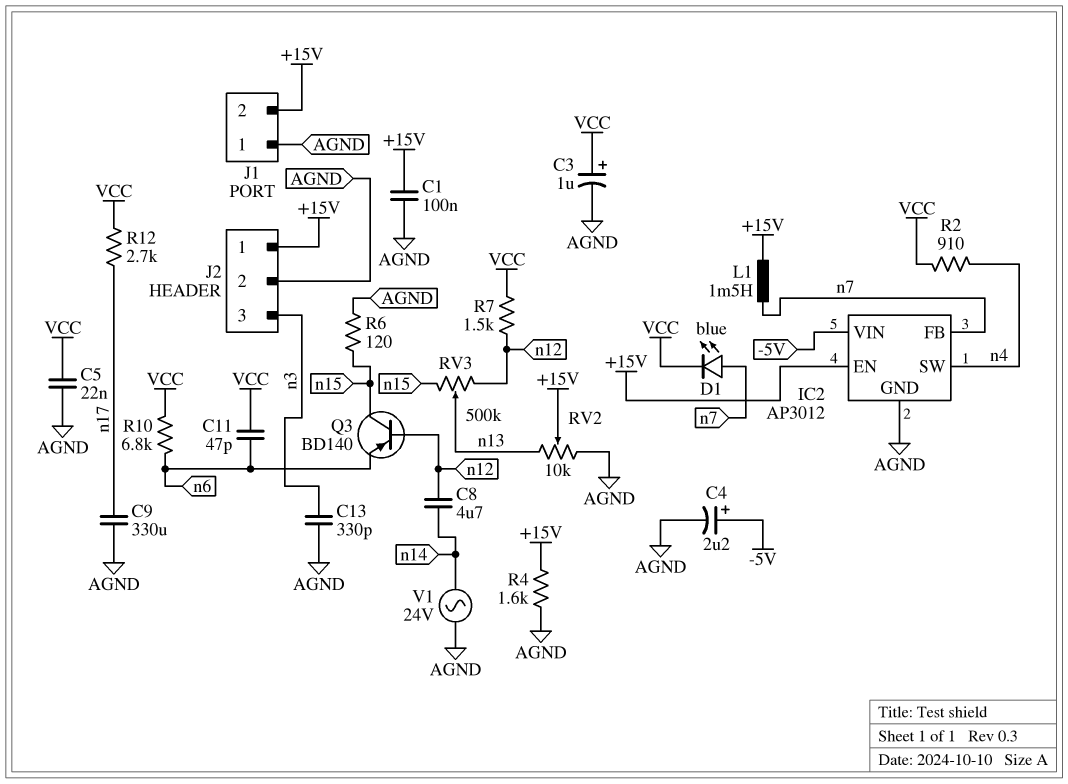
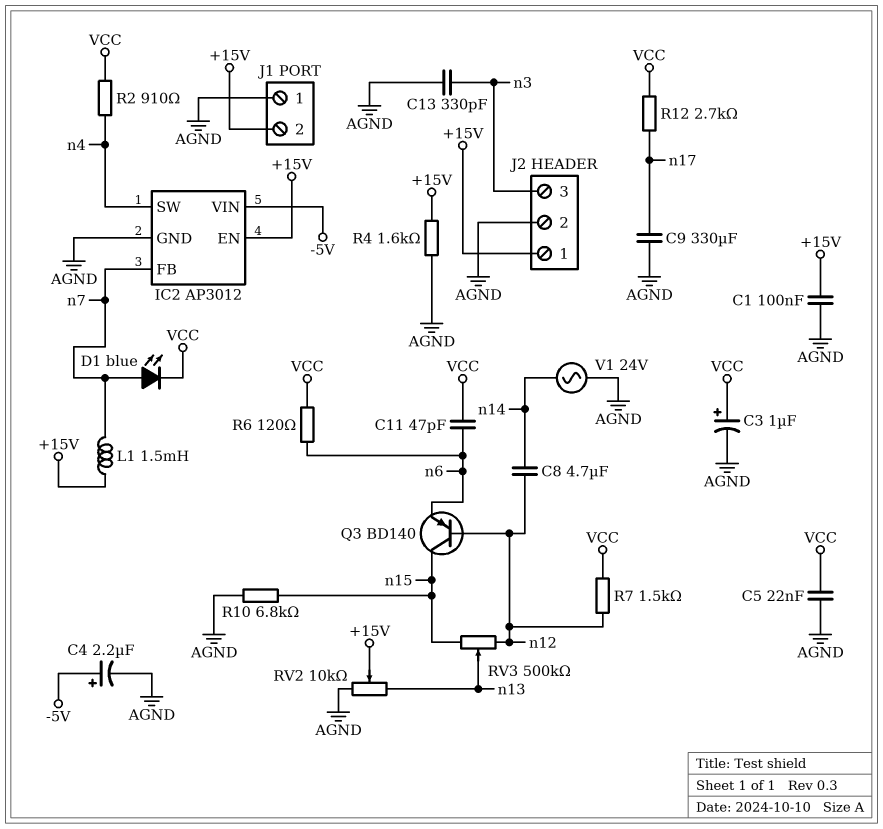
R6: 120 (AGND, n15) -> 120 (VCC, n6)
R10: 6.8k (VCC, n6) -> 6.8k (AGND, n15)

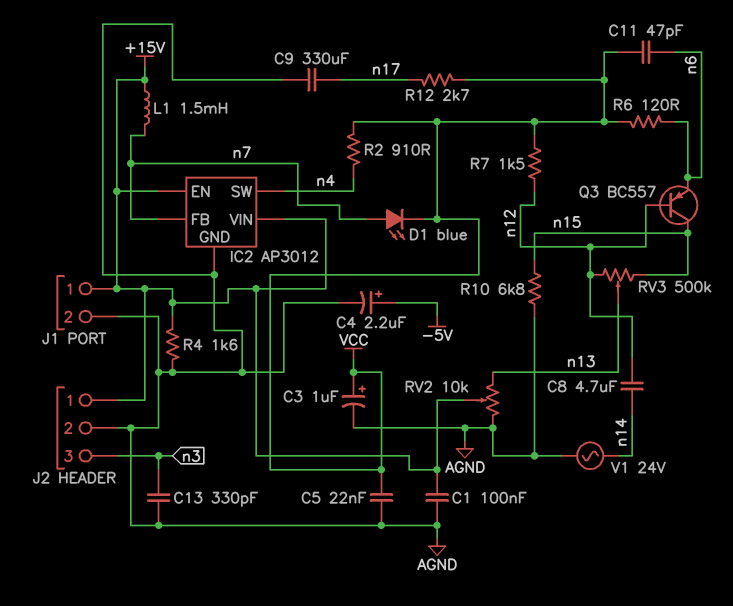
IC2 pin VIN: -5V -> +15V
J1 pin 1: AGND -> +15V
J1 pin 2: +15V -> AGND
Q3: PNP BD140 (B n12, C n15, E n6) -> PNP BC557 (B n12, C n15, E n6)

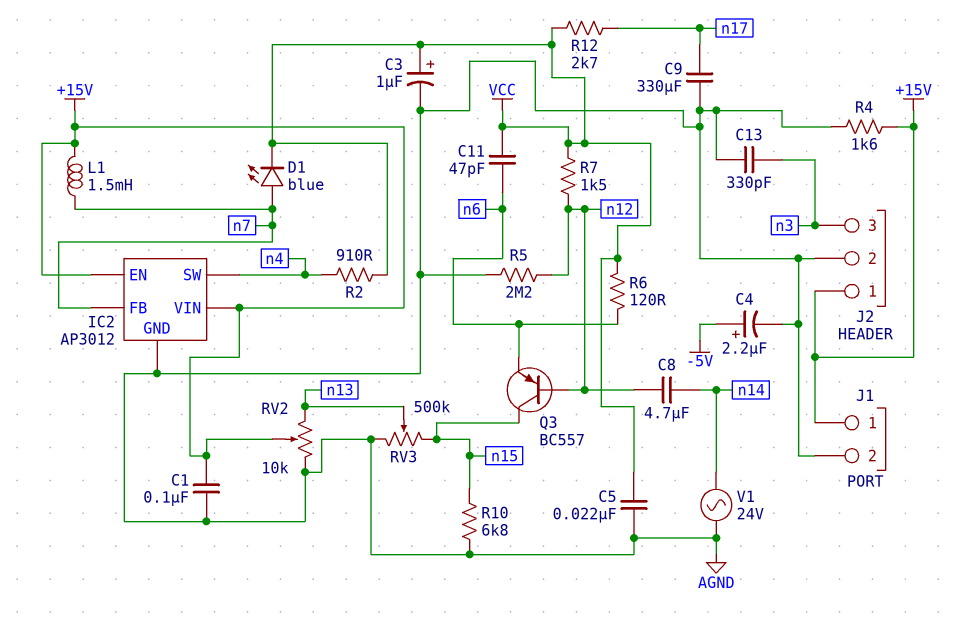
R5: none -> 2.2M (AGND, n12)
RV3: 500k (n12, n15, wiper n13) -> 500k (AGND, n15, wiper n13)

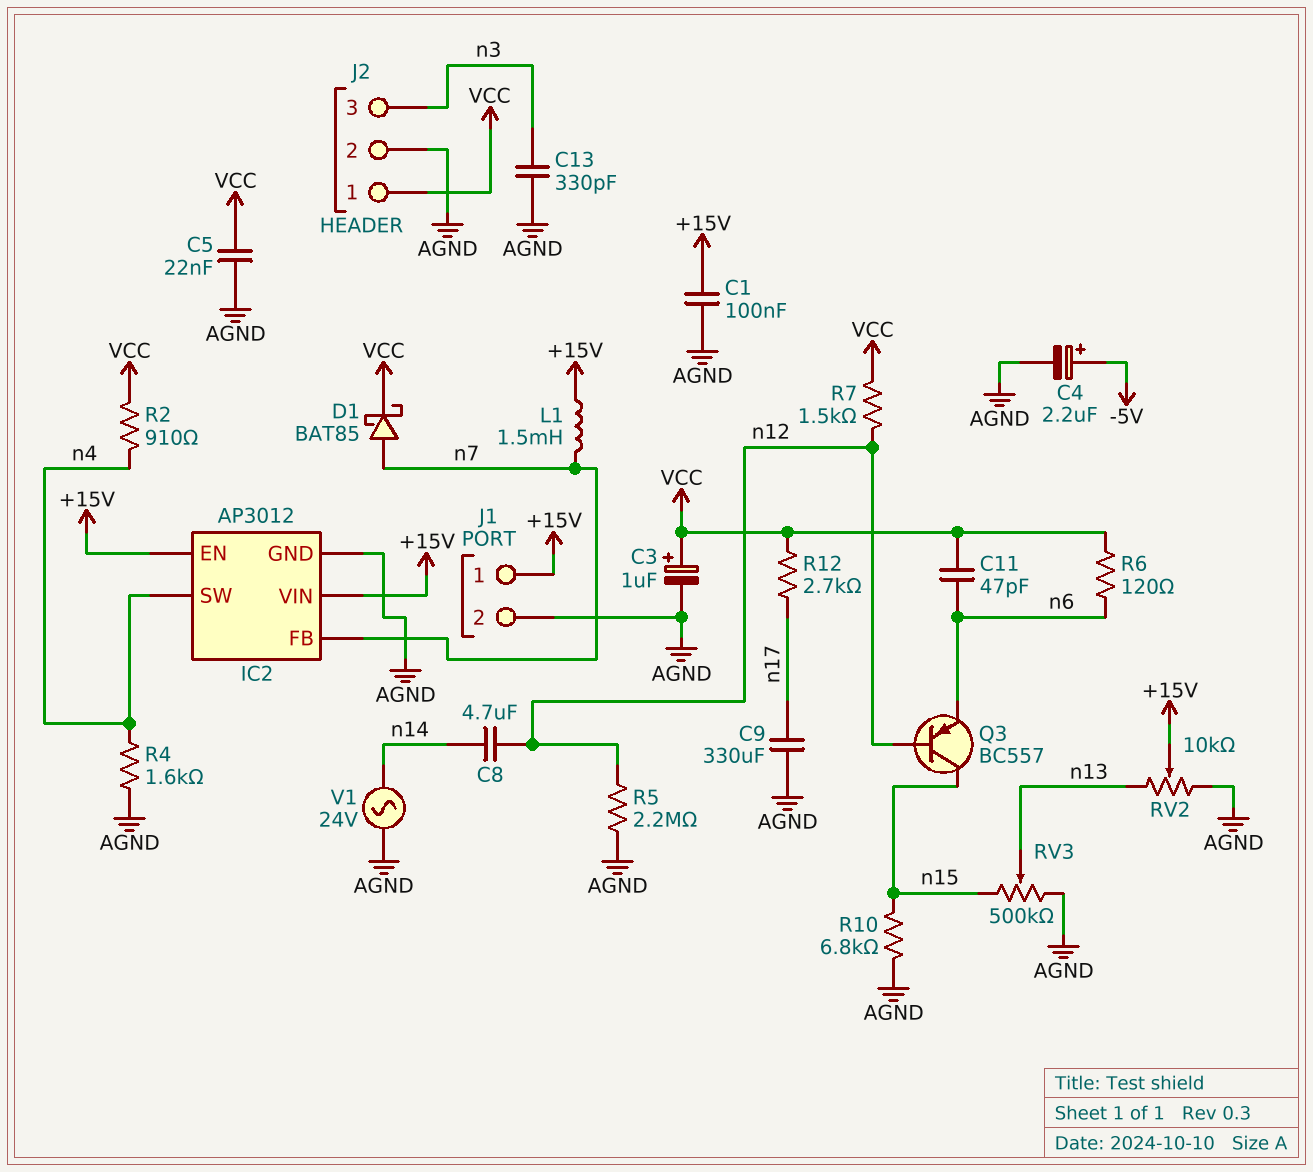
D1: LED blue (A n7, K VCC) -> schottky BAT85 (A n7, K VCC)
J2 pin 1: +15V -> VCC
R4: 1.6k (+15V, AGND) -> 1.6k (AGND, n4)

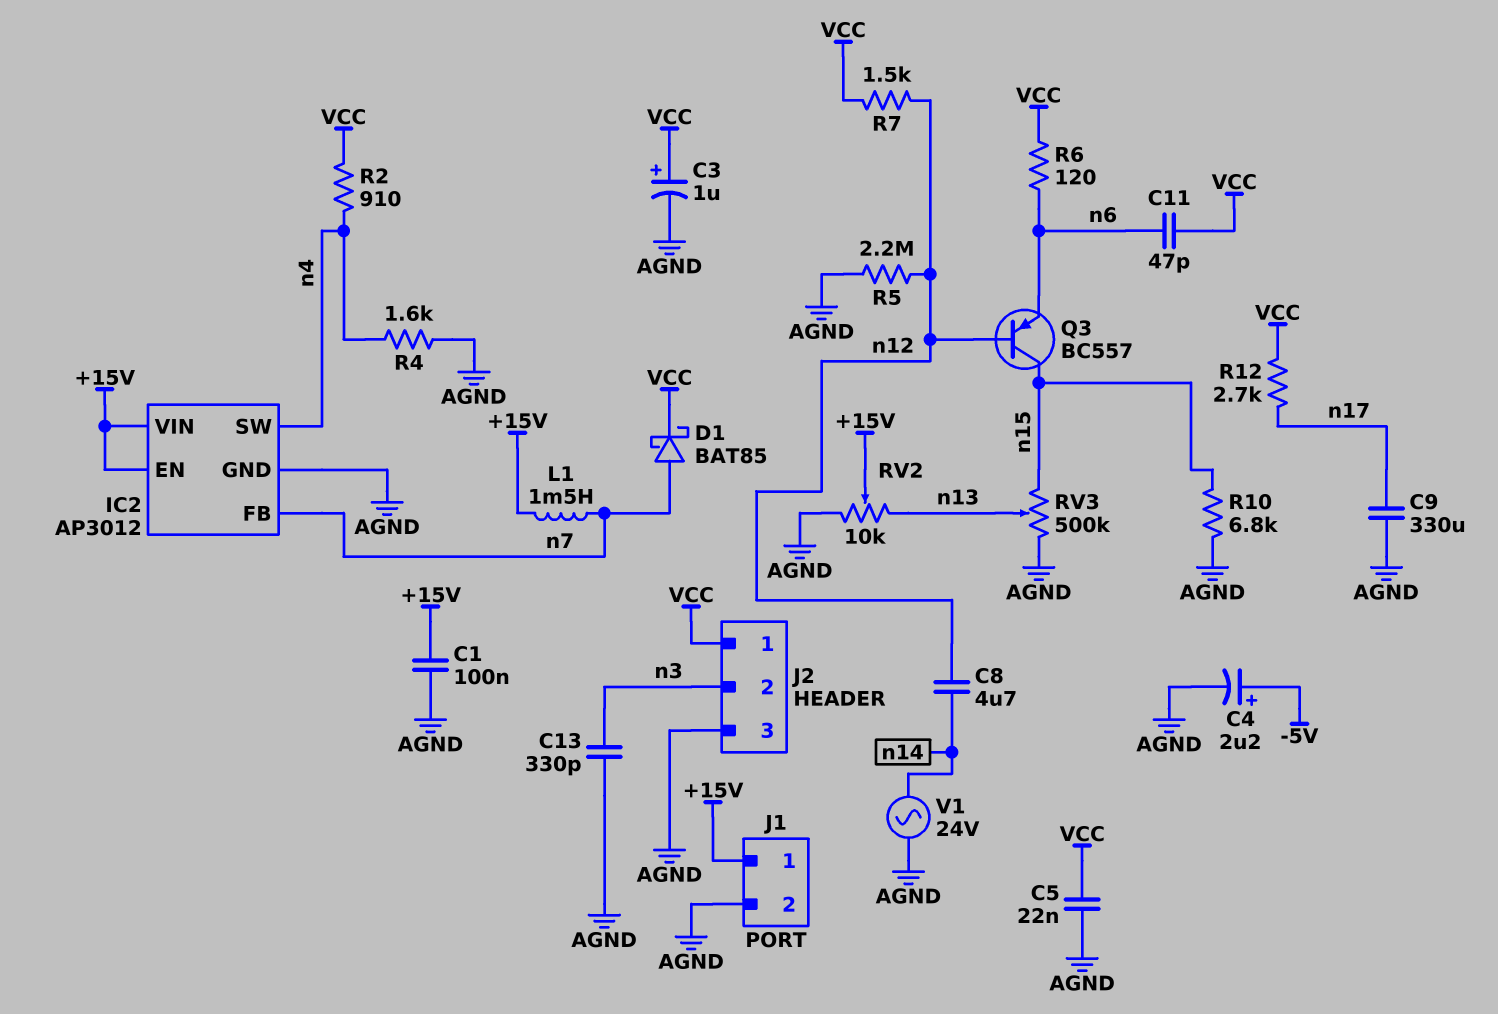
J2 pin 2: AGND -> n3
J2 pin 3: n3 -> AGND

